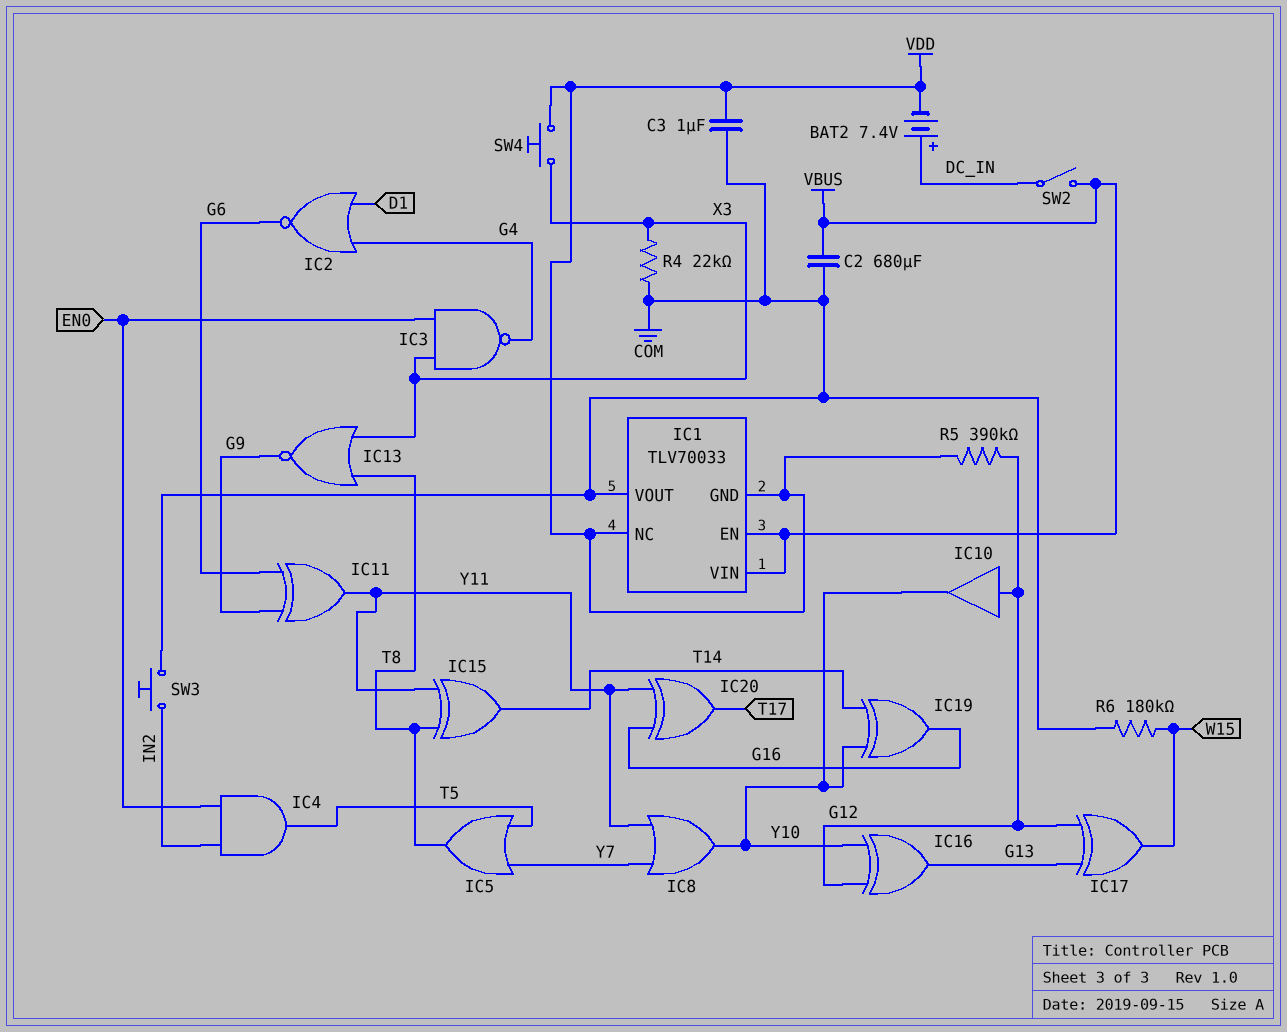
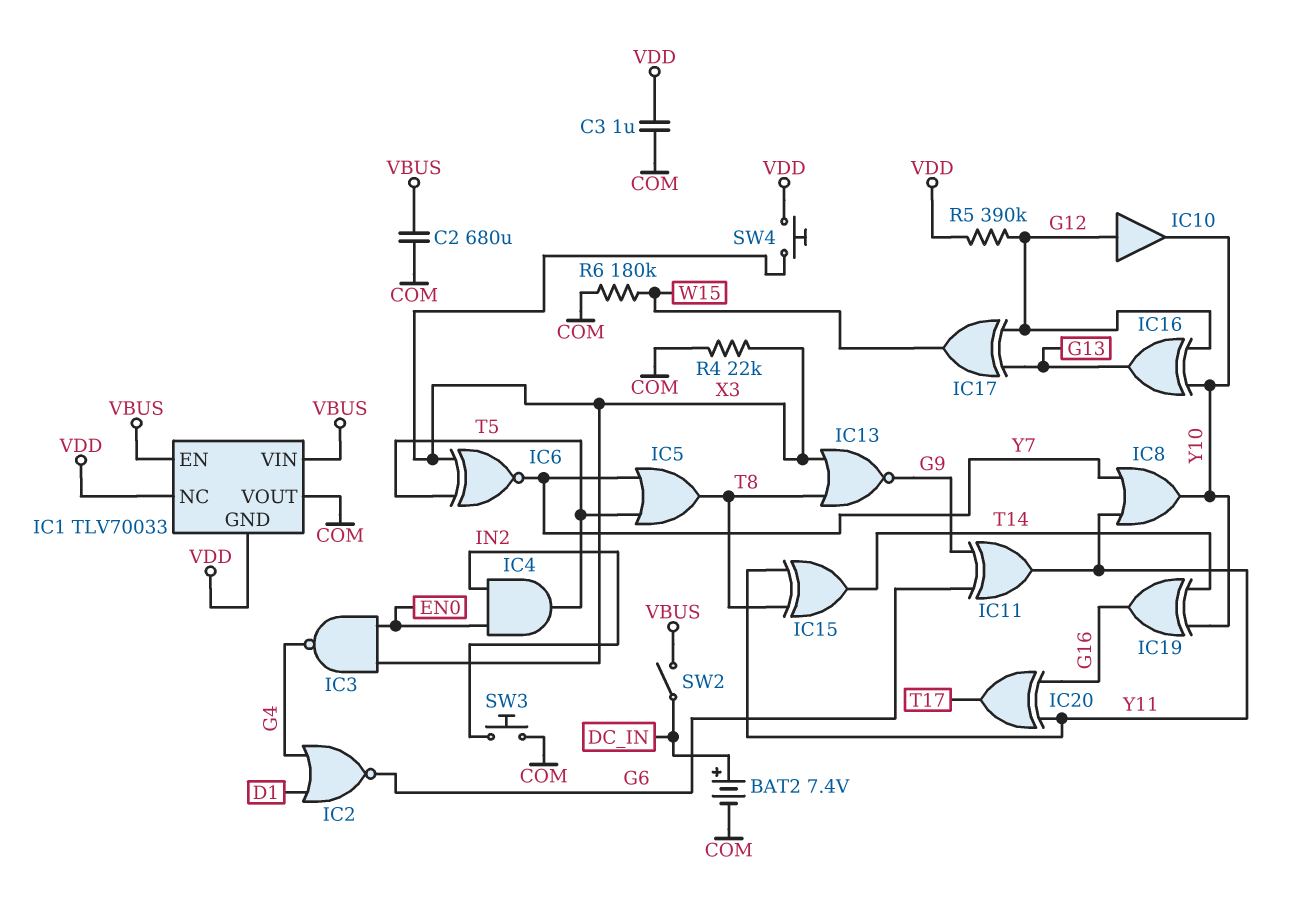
BAT2: 7.4V (plus DC_IN, minus VDD) -> 7.4V (plus DC_IN, minus COM)
IC6: none -> XNOR (in T5, in X3, out Y7)

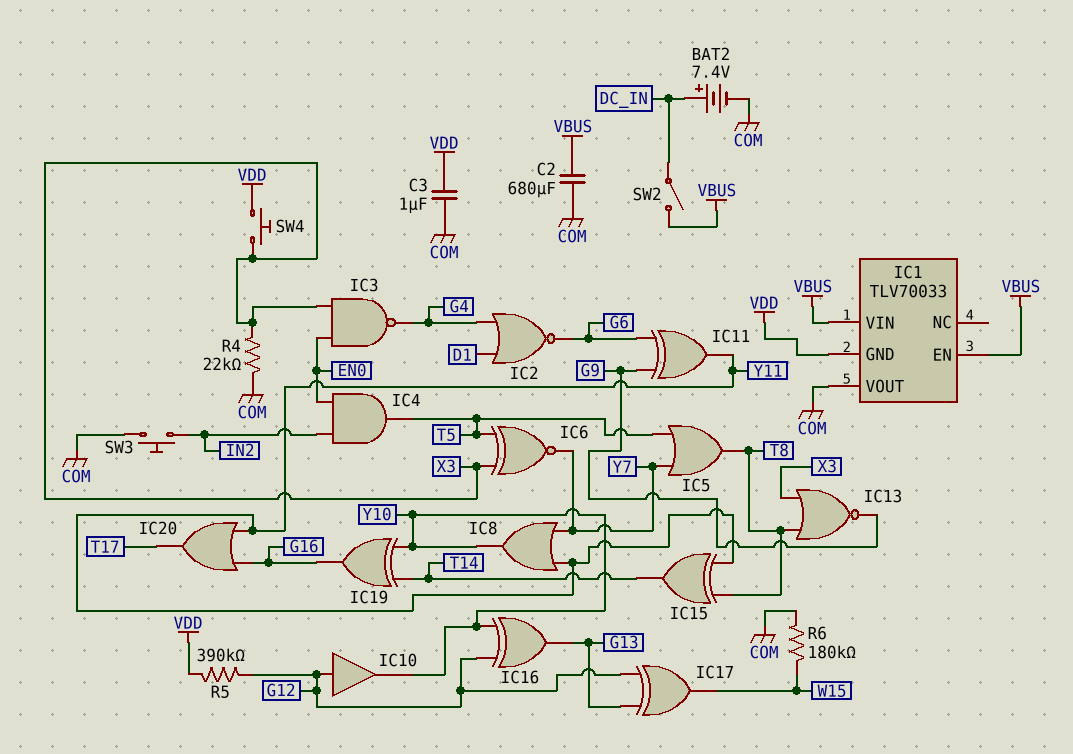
IC1 pin NC: VDD -> none
IC20: XOR (in G16, in Y11, out T17) -> OR (in G16, in Y11, out T17)

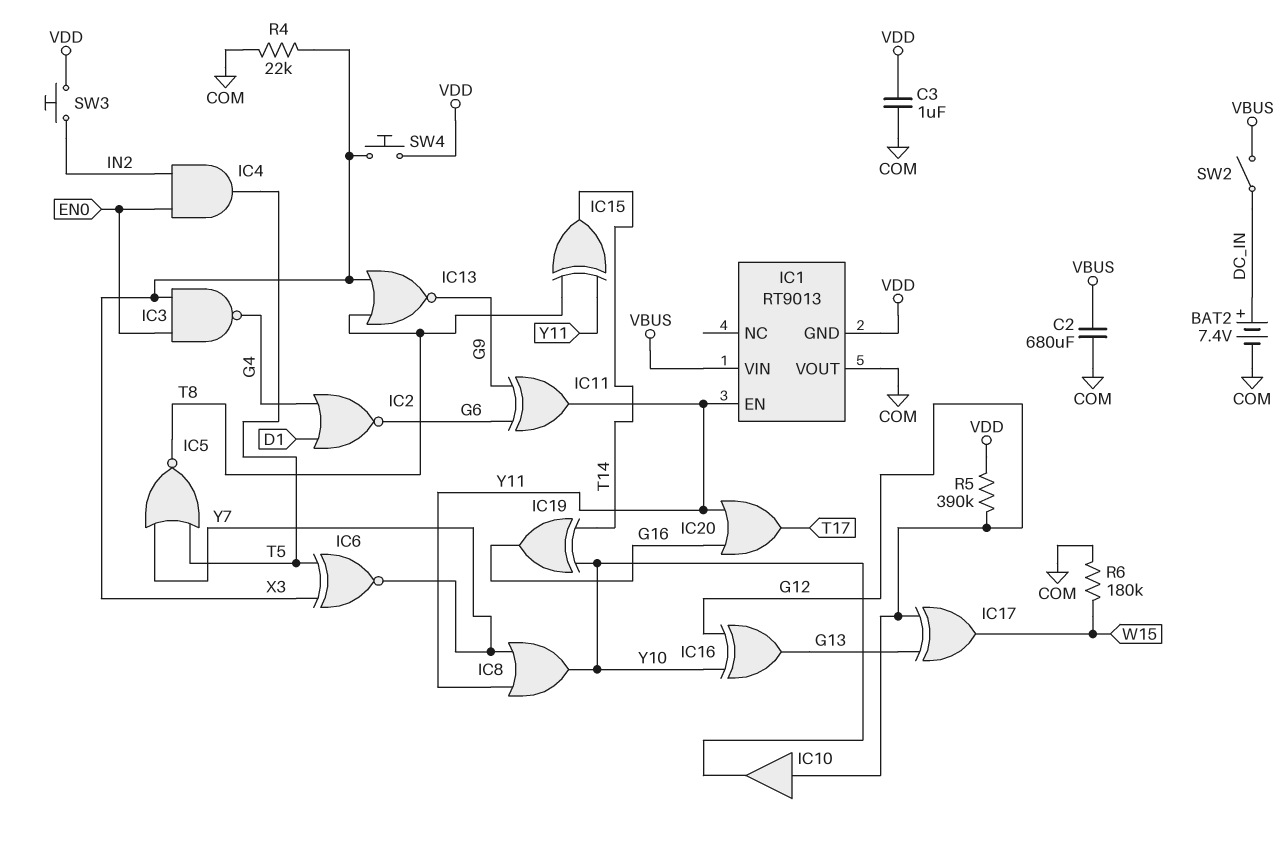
IC1: TLV70033 -> RT9013
IC1 pin EN: VBUS -> Y11
IC5: OR (in T5, in Y7, out T8) -> NOR (in T5, in Y7, out T8)
SW3: button (COM, IN2) -> button (IN2, VDD)

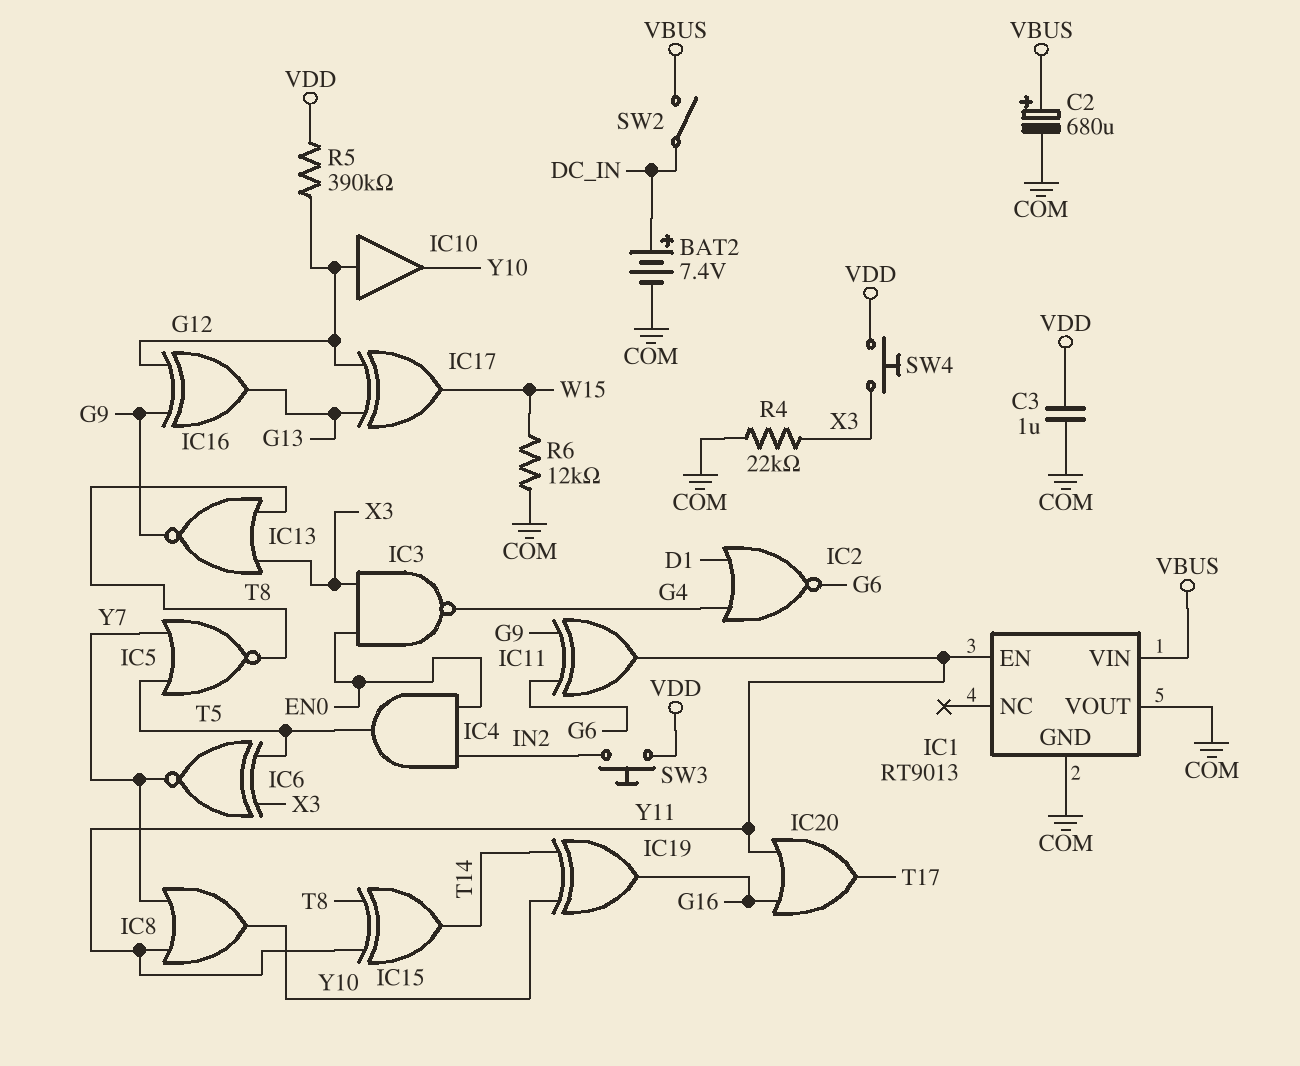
C2: 680uF (COM, VBUS) -> 680uF (plus VBUS, minus COM)
IC1 pin GND: VDD -> COM
IC16: XOR (in G12, in Y10, out G13) -> XOR (in G9, in G12, out G13)
R6: 180k (COM, W15) -> 12k (COM, W15)

